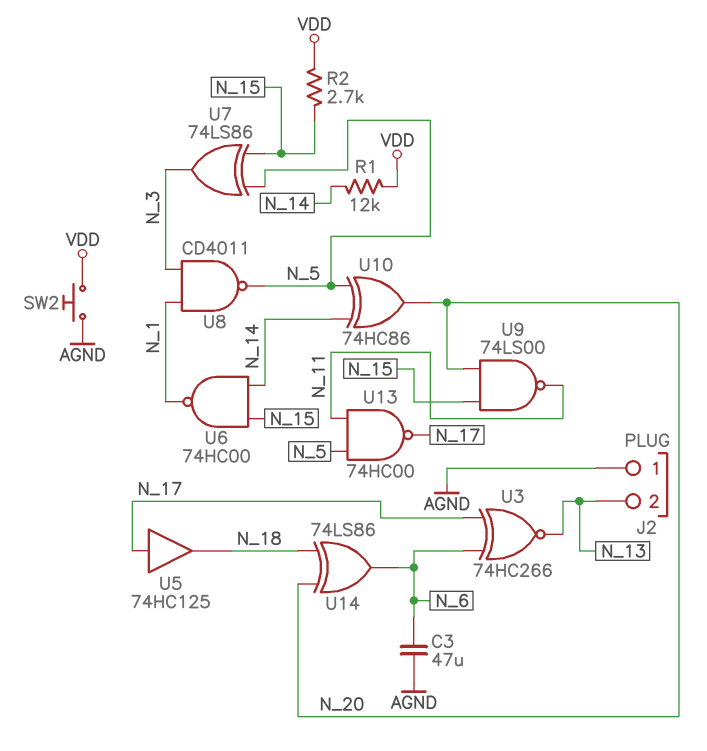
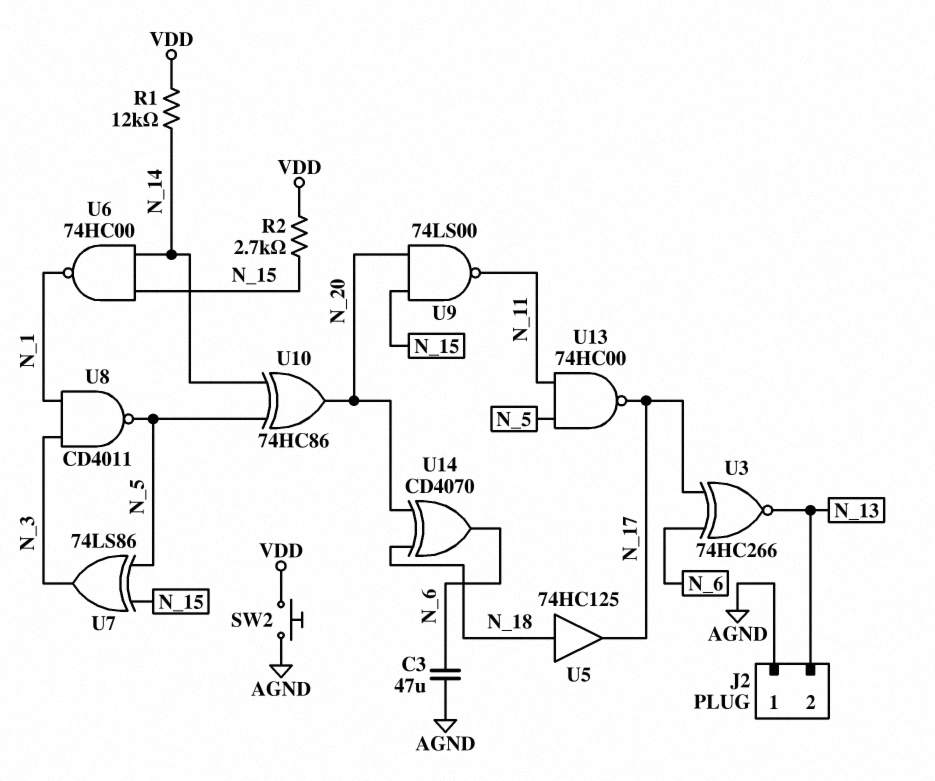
U5: buffer 74HC125 (in N_17, out N_18) -> buffer 74HC125 (in N_18, out N_17)
U14: XOR 74LS86 (in N_18, in N_20, out N_6) -> XOR CD4070 (in N_18, in N_20, out N_6)

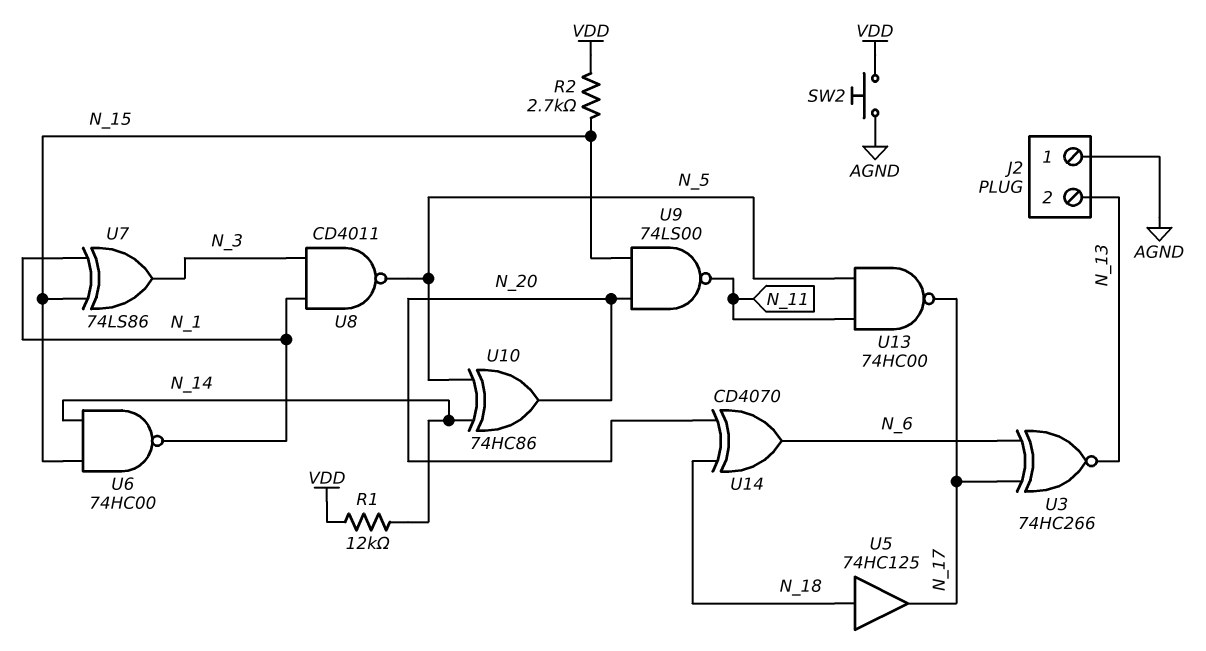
C3: 47uF (AGND, N_6) -> none
U7: XOR 74LS86 (in N_5, in N_15, out N_3) -> XOR 74LS86 (in N_1, in N_15, out N_3)

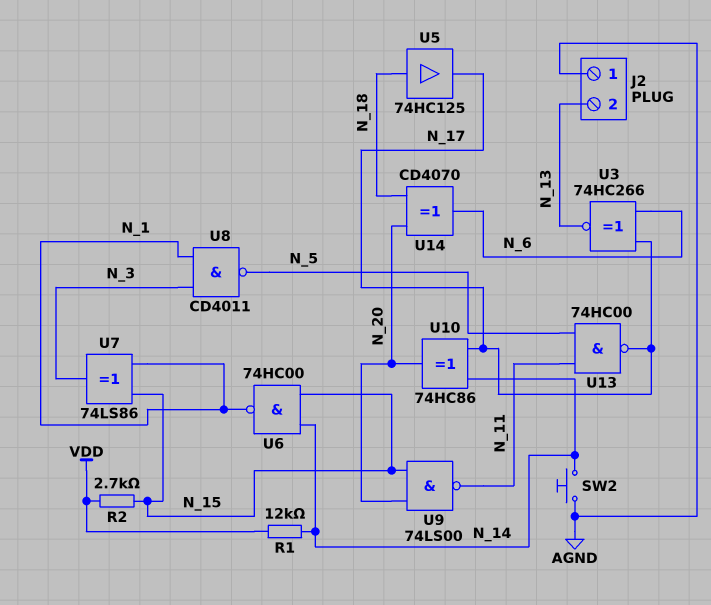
SW2: button (AGND, VDD) -> button (AGND, N_14)
U10: XOR 74HC86 (in N_5, in N_14, out N_20) -> XOR 74HC86 (in N_14, in N_17, out N_20)

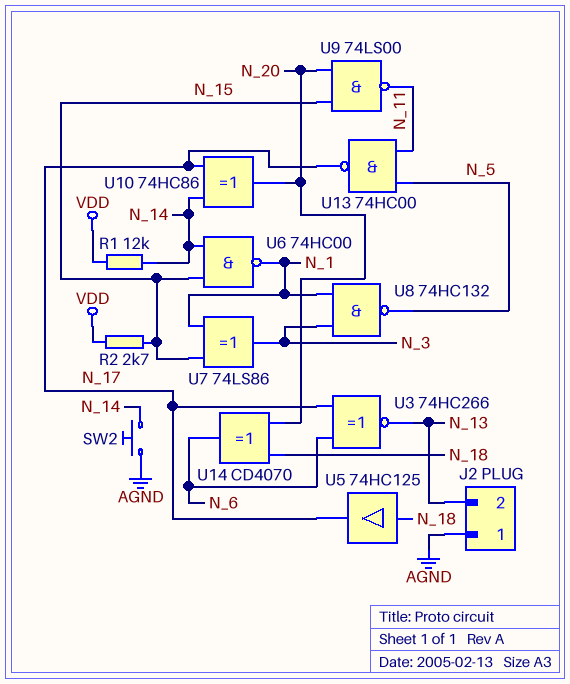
U8: NAND CD4011 (in N_1, in N_3, out N_5) -> NAND 74HC132 (in N_1, in N_3, out N_5)

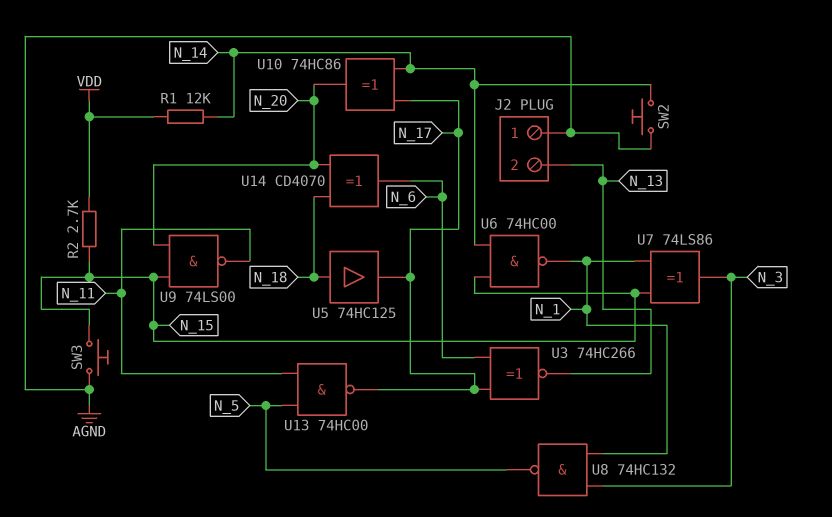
SW3: none -> button (AGND, N_15)

